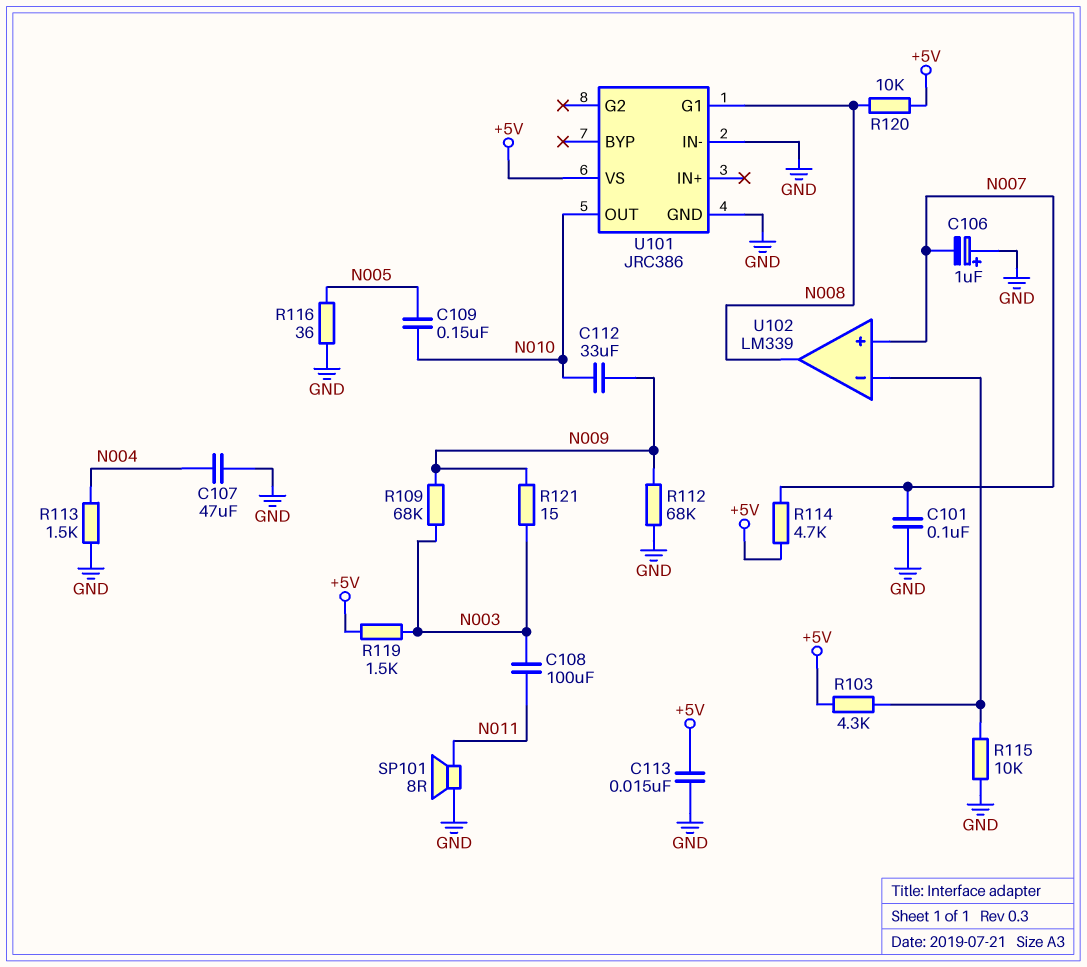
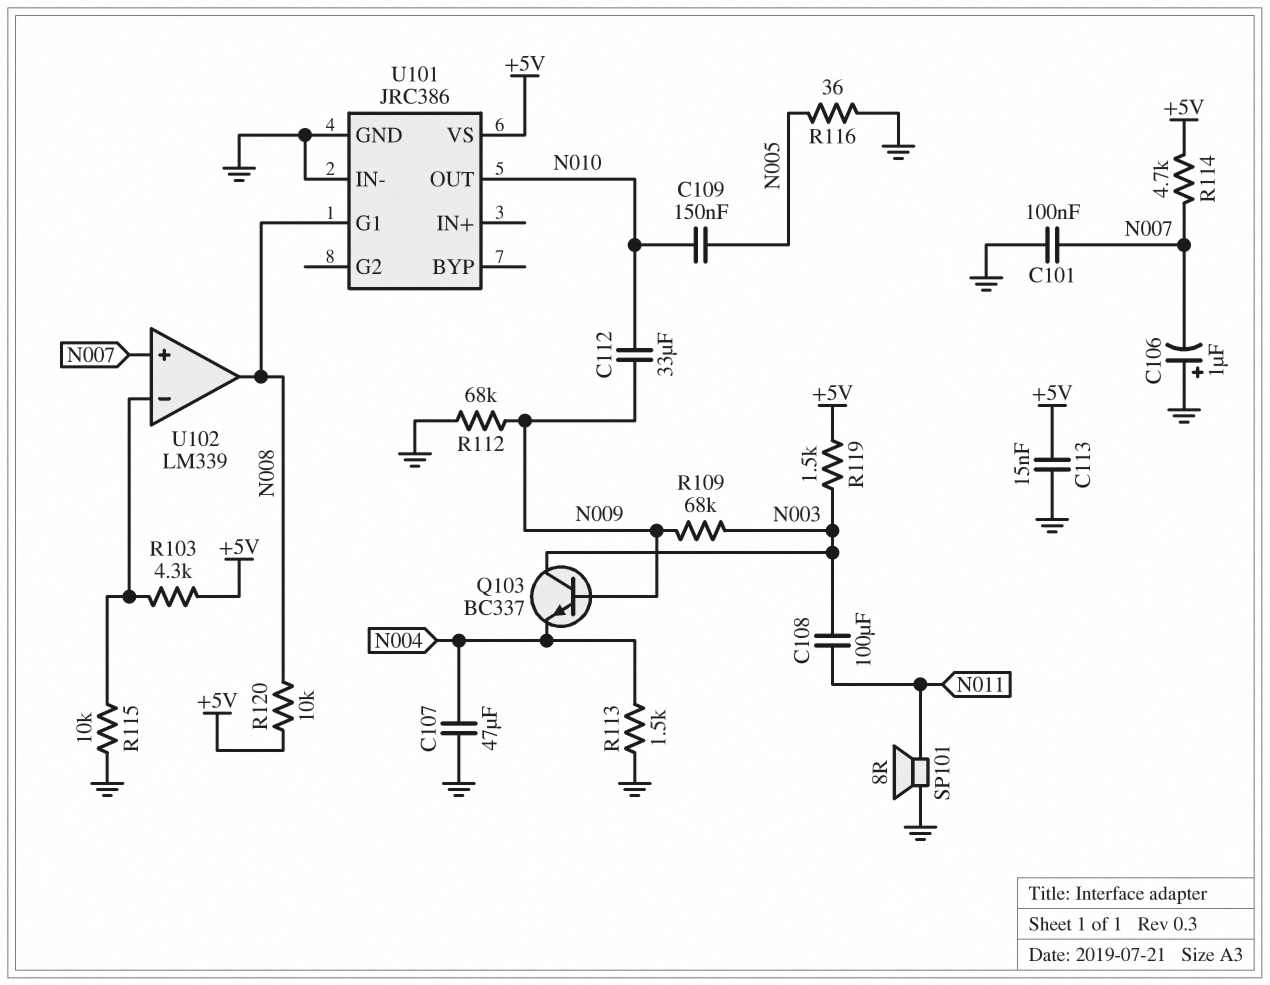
Q103: none -> NPN BC337 (B N009, C N003, E N004)
R121: 15 (N003, N009) -> none

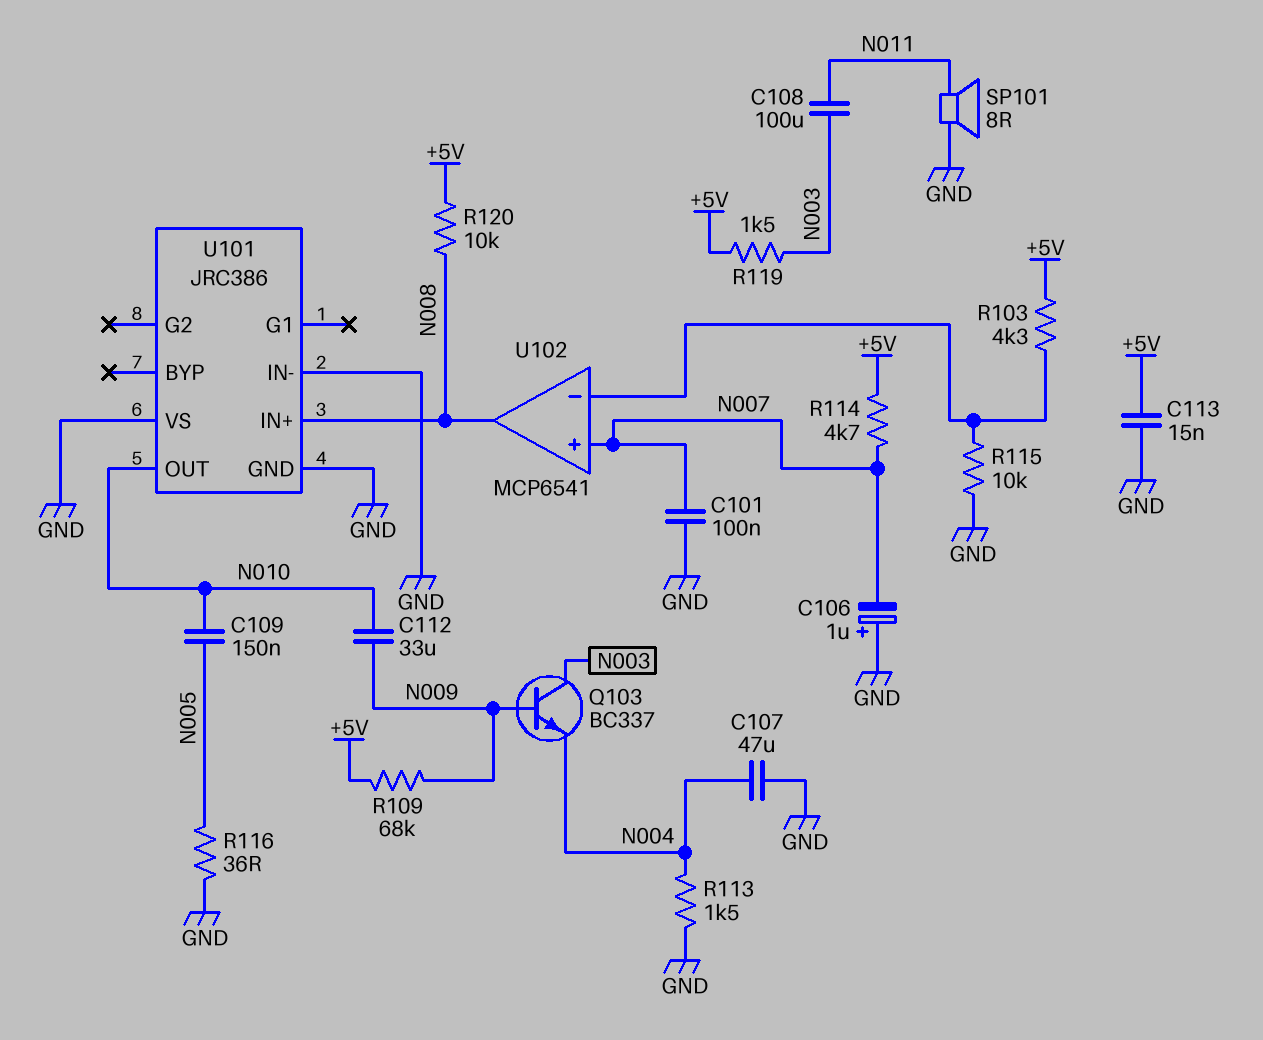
R109: 68k (N003, N009) -> 68k (+5V, N009)
R112: 68k (GND, N009) -> none
U101 pin G1: N008 -> none
U101 pin IN+: none -> N008
U101 pin VS: +5V -> GND
U102: LM339 -> MCP6541

